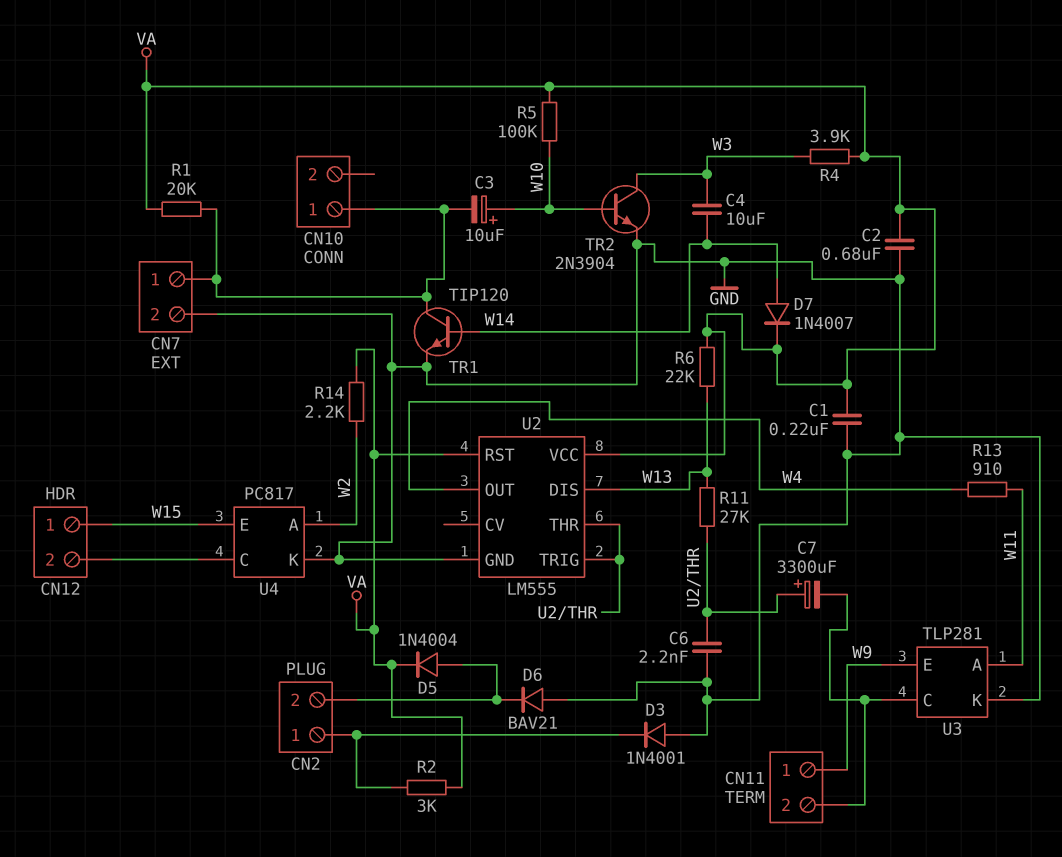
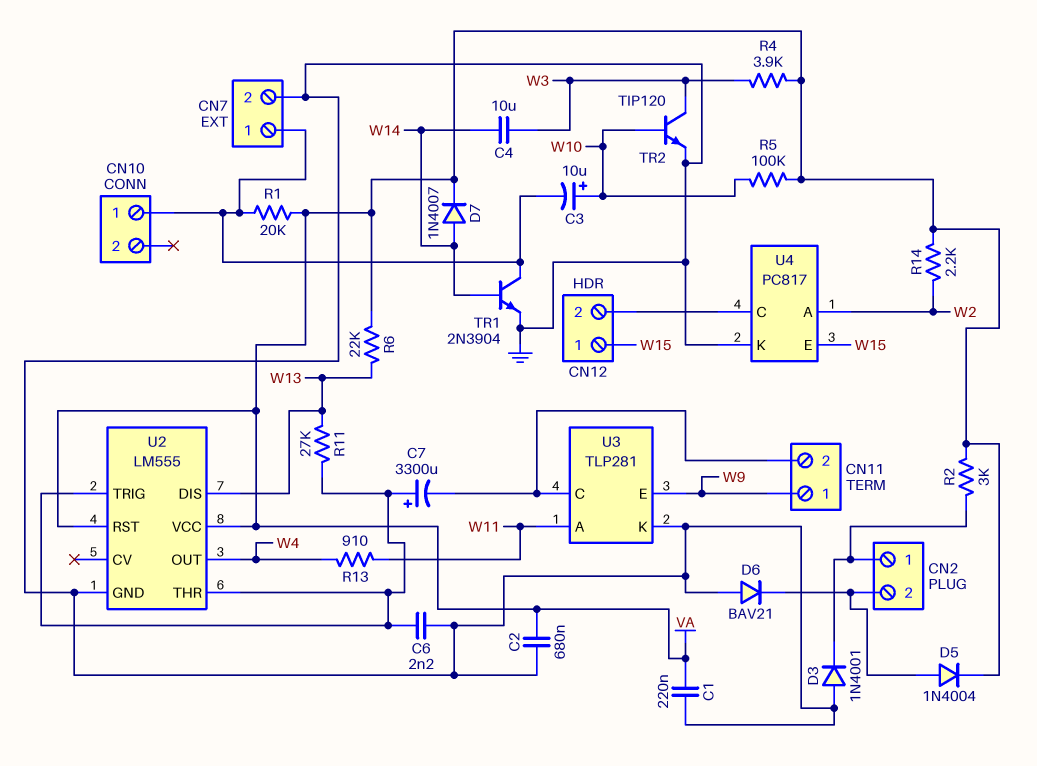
TR1: NPN TIP120 (B W14, C CN7/1, E GND) -> NPN 2N3904 (B W14, C CN7/1, E GND)
TR2: NPN 2N3904 (B W10, C W3, E GND) -> NPN TIP120 (B W10, C W3, E GND)

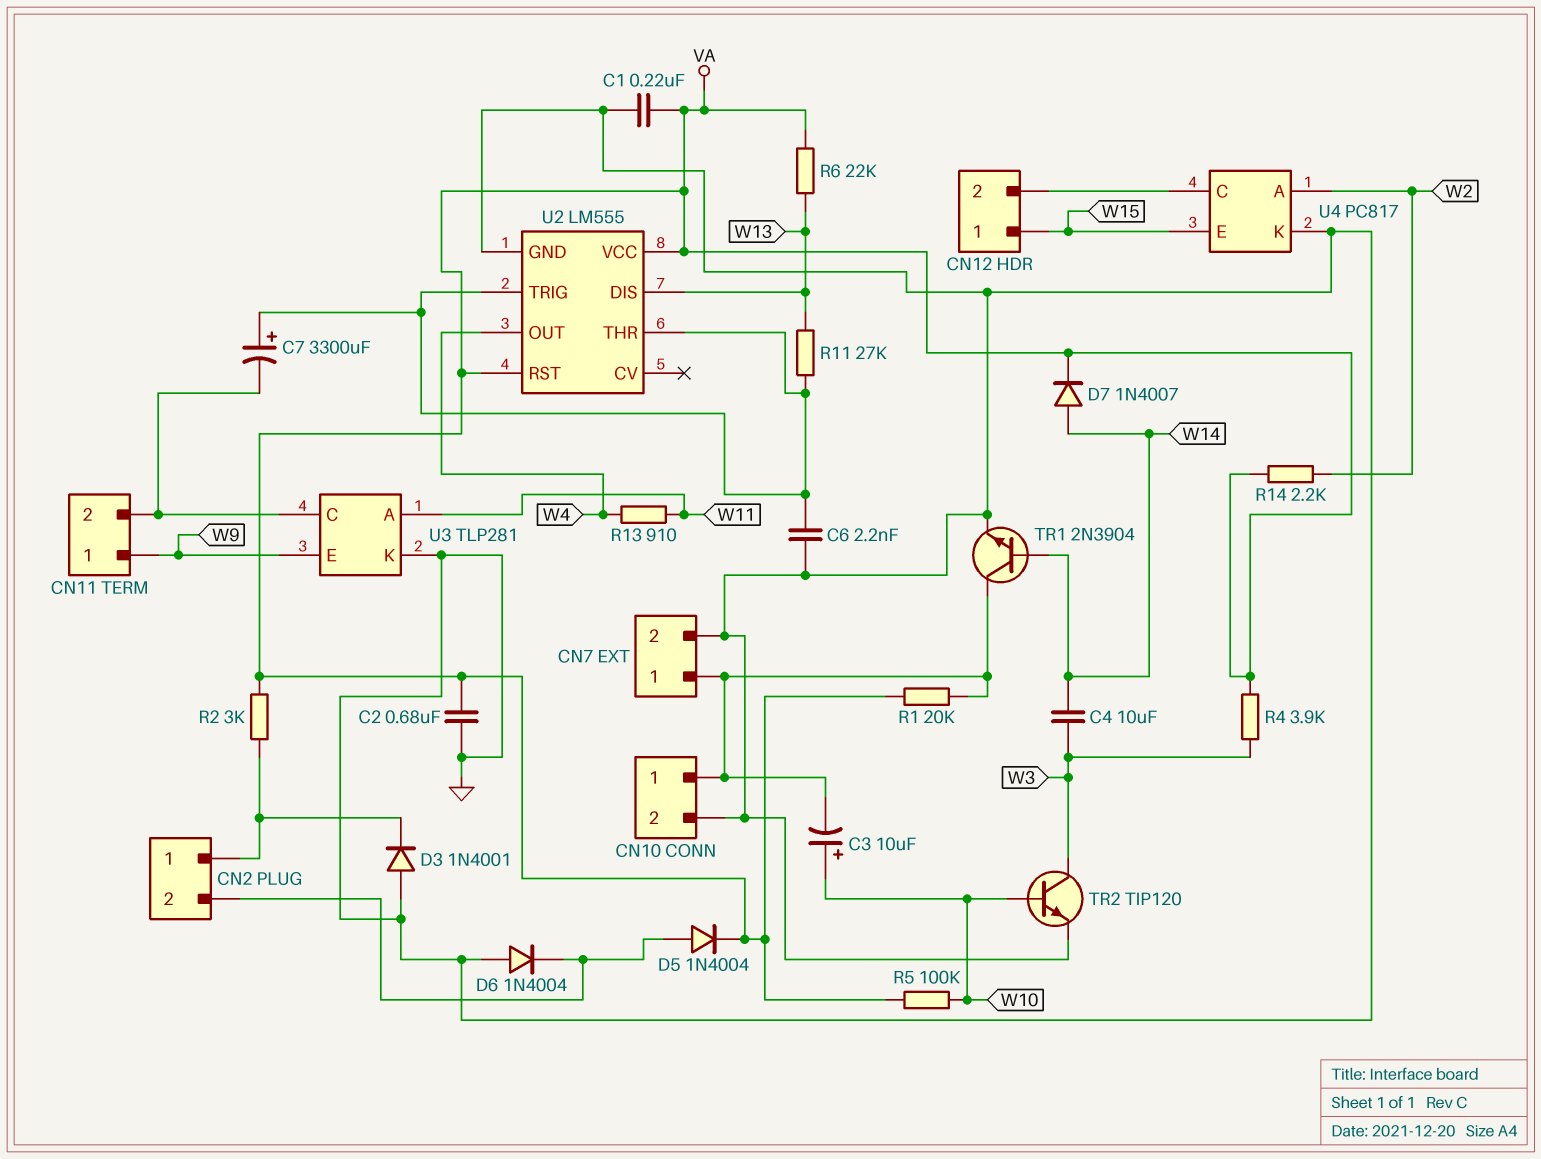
CN10 pin 2: none -> GND
D6: diode BAV21 (A GND, K CN2/2) -> diode 1N4004 (A GND, K CN2/2)

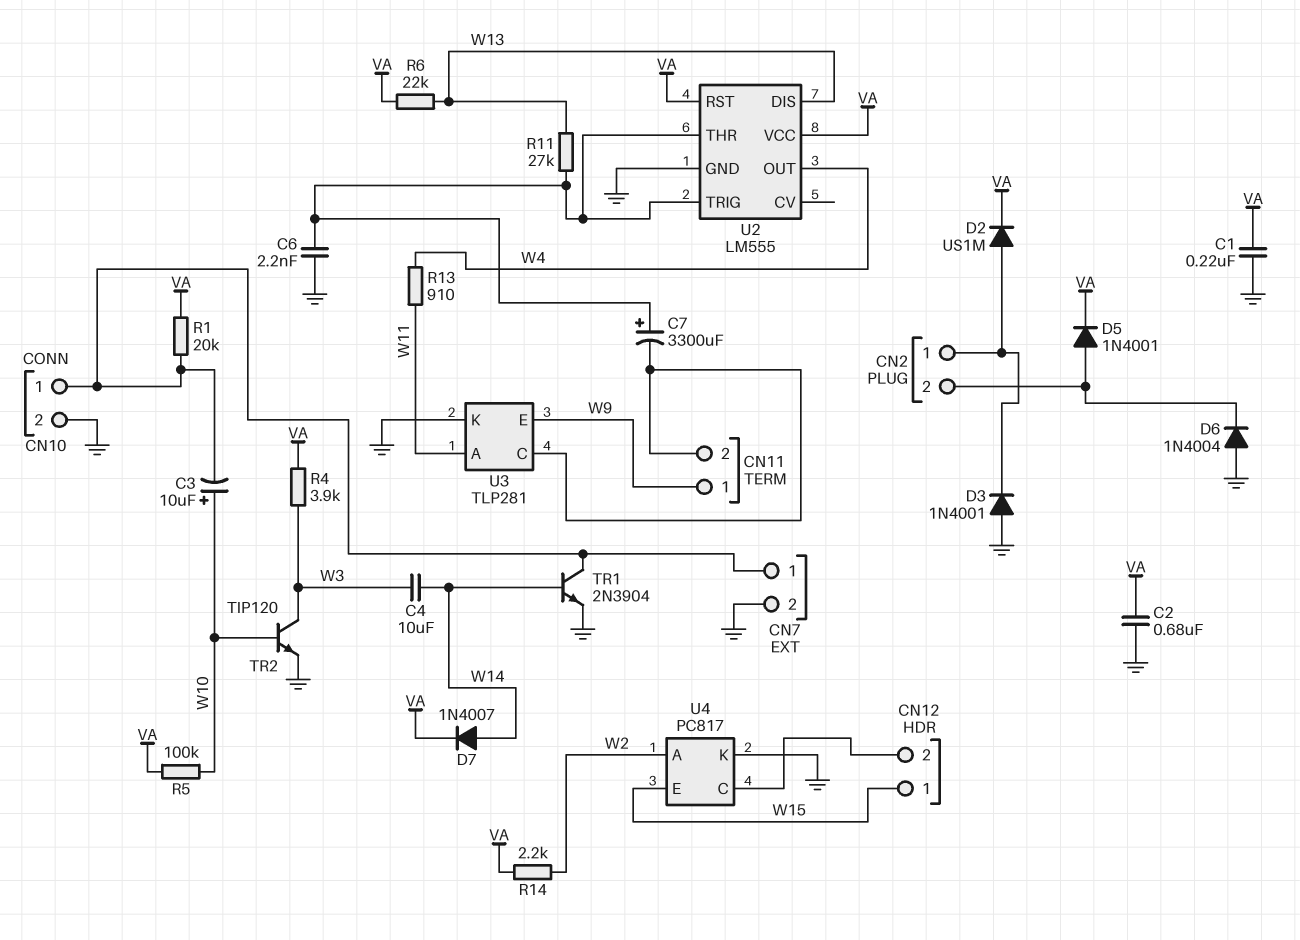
D2: none -> diode US1M (A CN2/1, K VA)
D5: diode 1N4004 (A CN2/2, K VA) -> diode 1N4001 (A CN2/2, K VA)
R2: 3k (CN2/1, VA) -> none

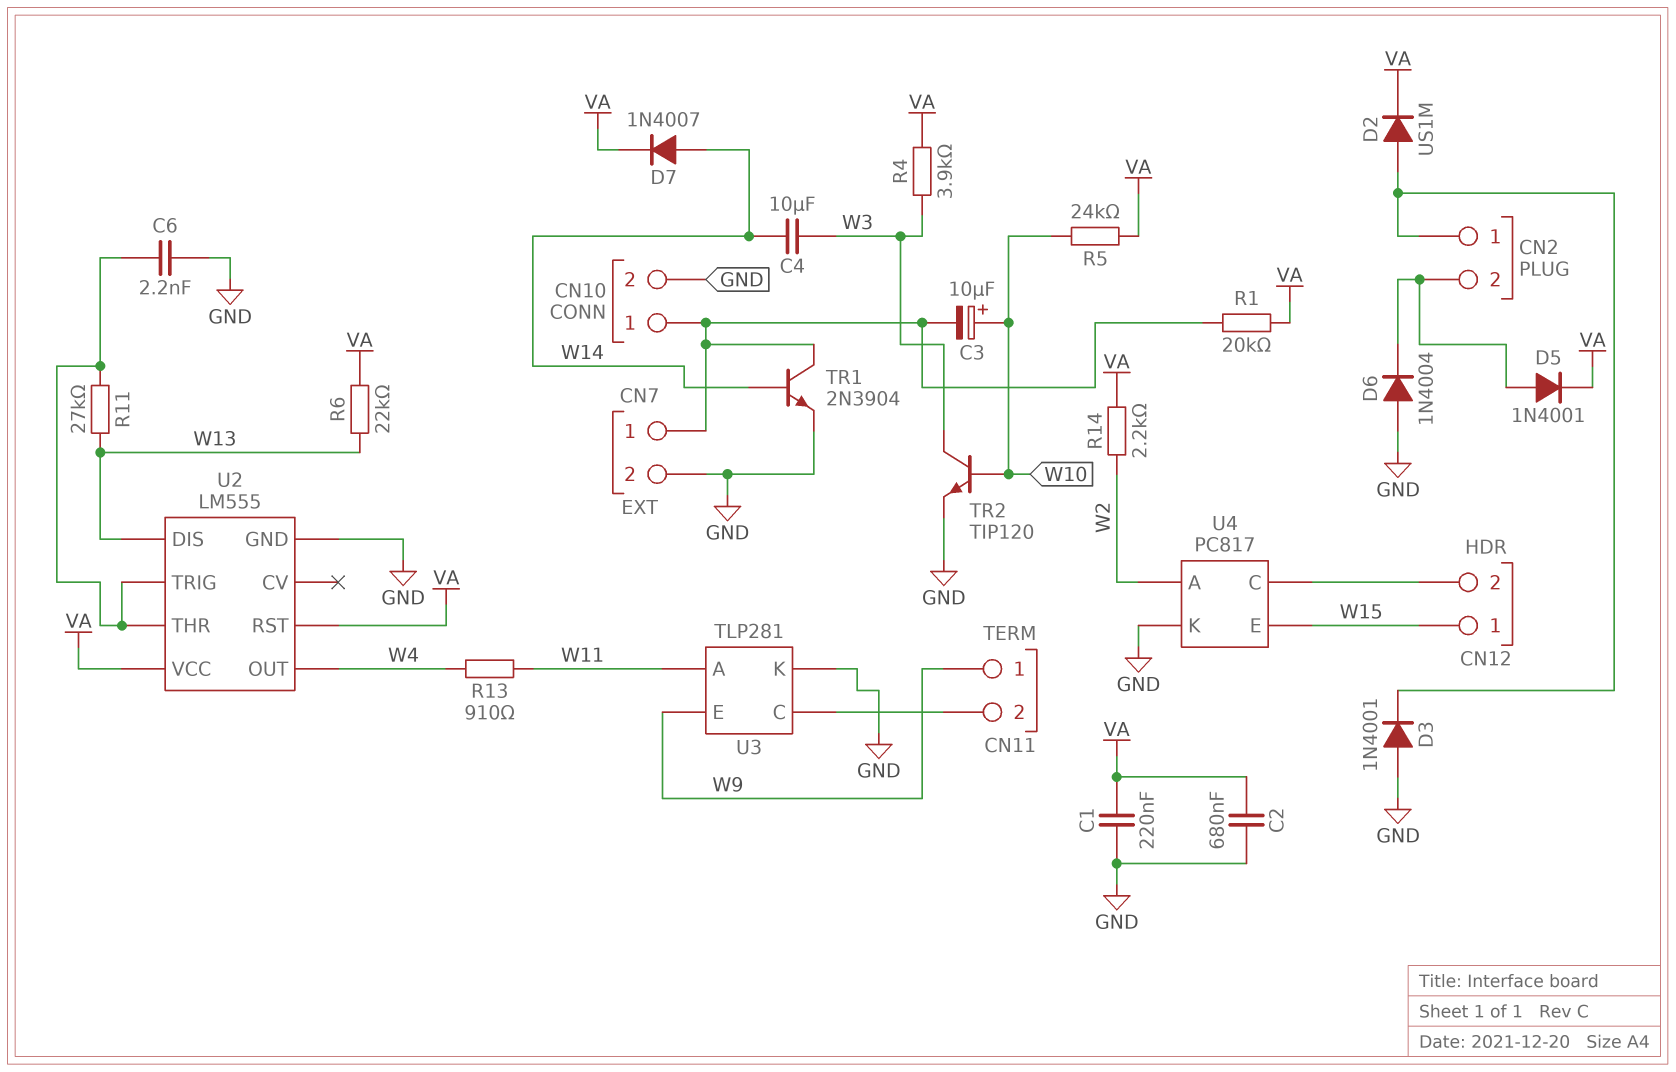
C7: 3300uF (plus U2/THR, minus CN11/2) -> none
R5: 100k (VA, W10) -> 24k (VA, W10)

